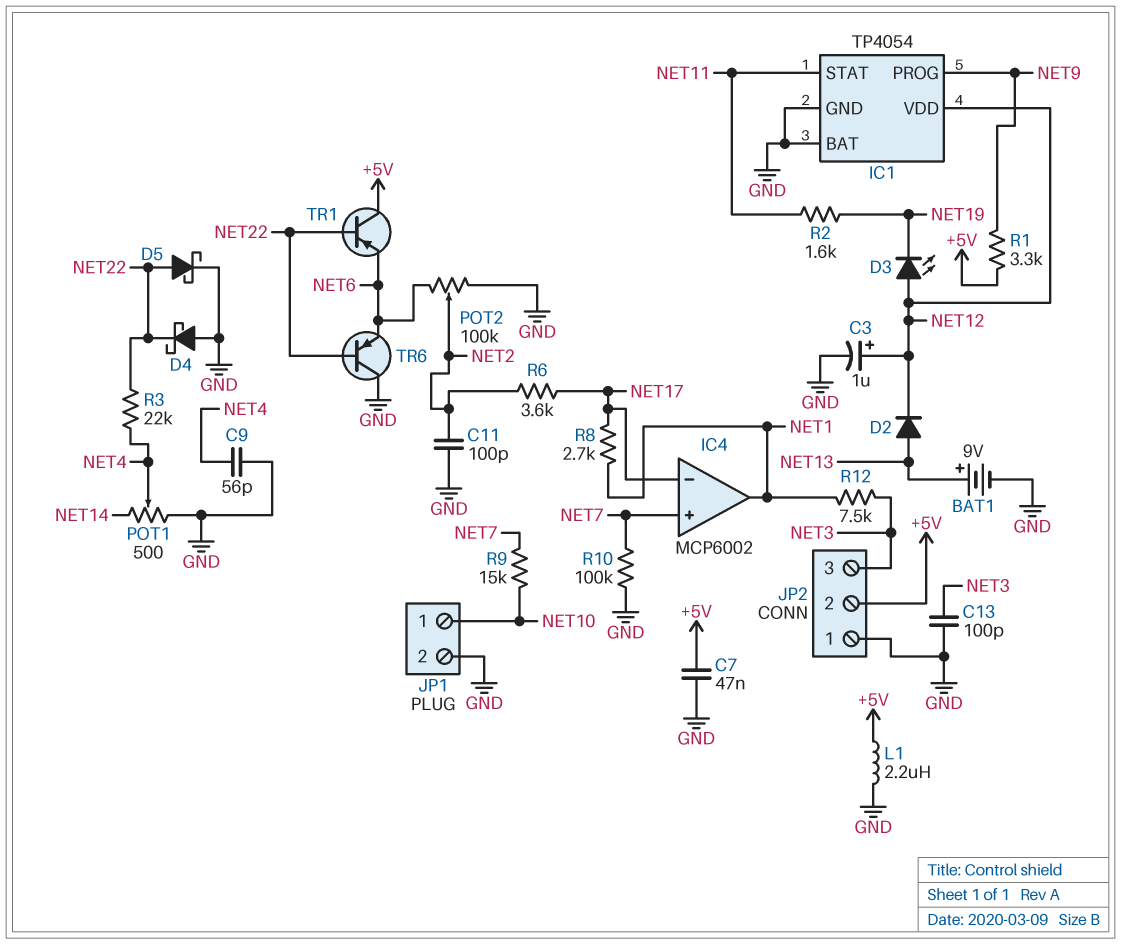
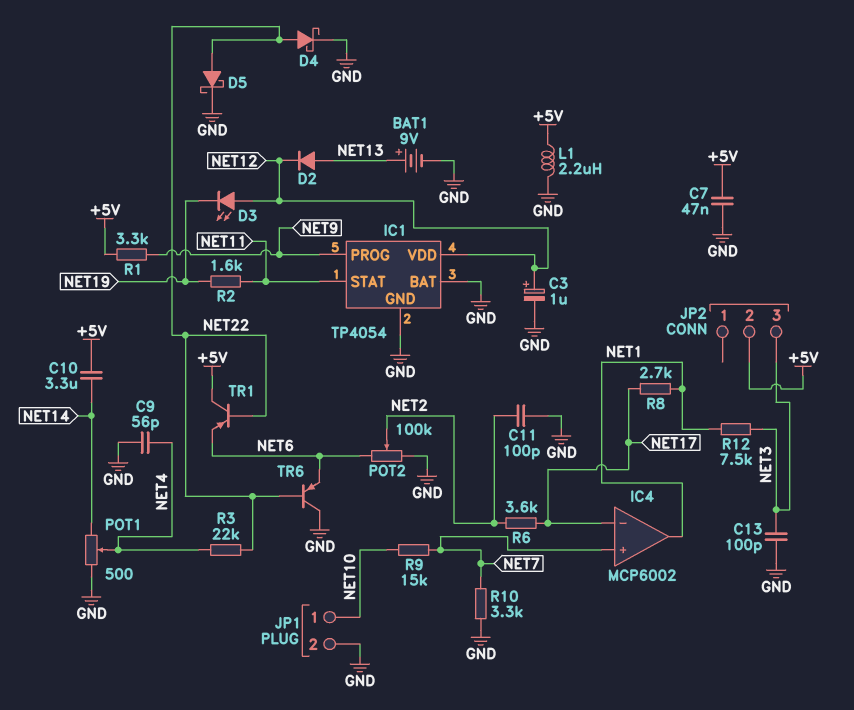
C10: none -> 3.3uF (+5V, NET14)
D4: schottky (A GND, K NET22) -> schottky (A NET22, K GND)
JP2 pin 1: GND -> none
R10: 100k (GND, NET7) -> 3.3k (GND, NET7)

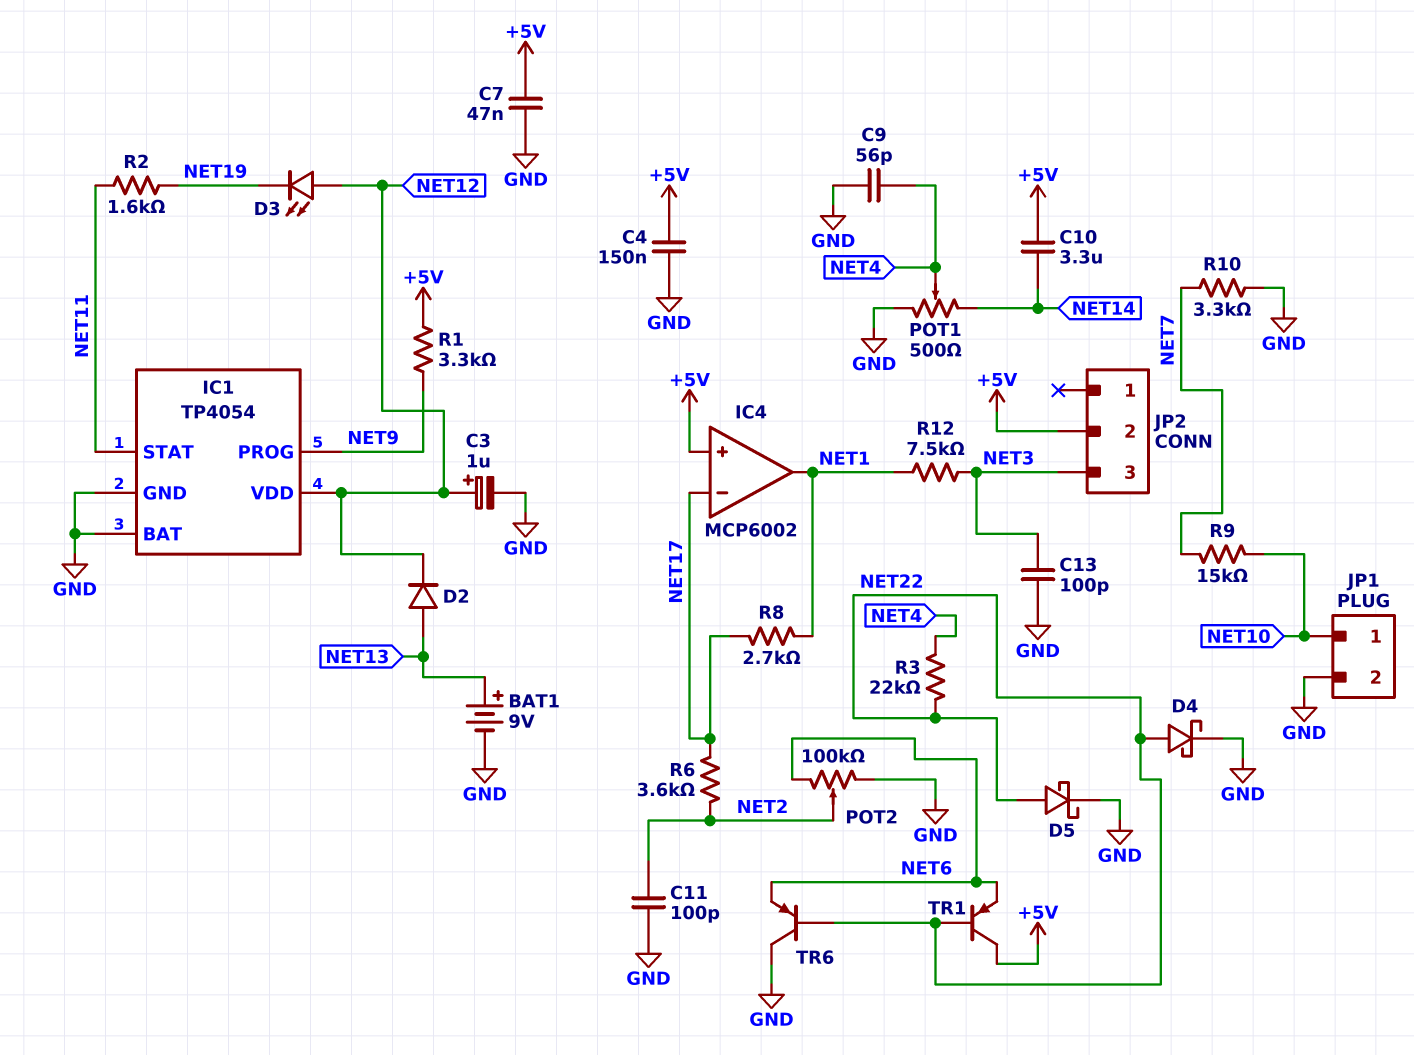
C4: none -> 150nF (+5V, GND)
IC4 pin in+: NET7 -> +5V
L1: 2.2uH (+5V, GND) -> none

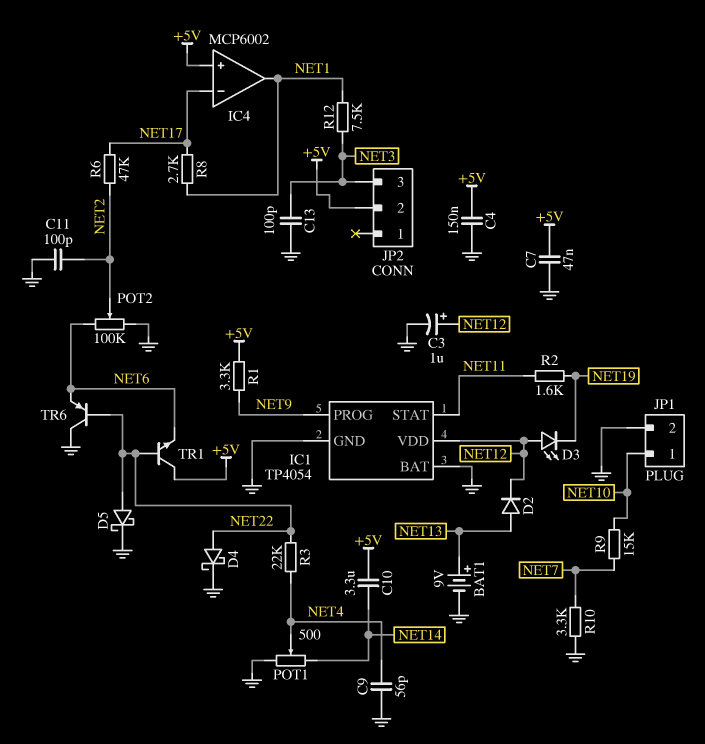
R6: 3.6k (NET2, NET17) -> 47k (NET2, NET17)
TR1: PNP (B NET22, C +5V, E NET6) -> NPN (B NET22, C +5V, E NET6)

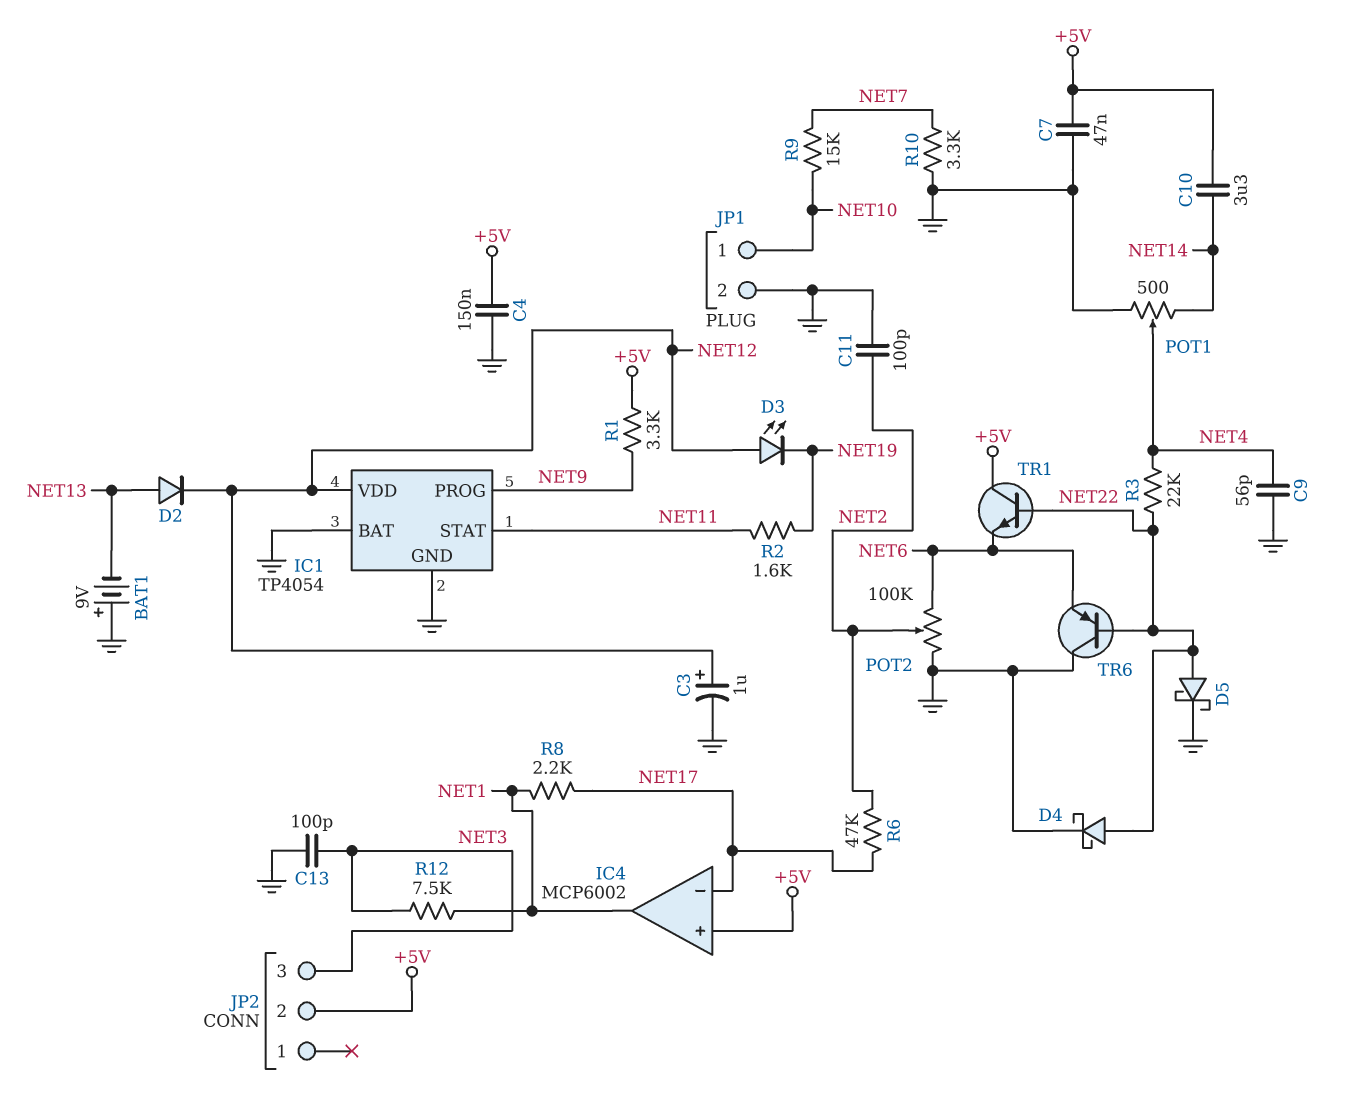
BAT1: 9V (plus NET13, minus GND) -> 9V (plus GND, minus NET13)
R8: 2.7k (NET1, NET17) -> 2.2k (NET1, NET17)

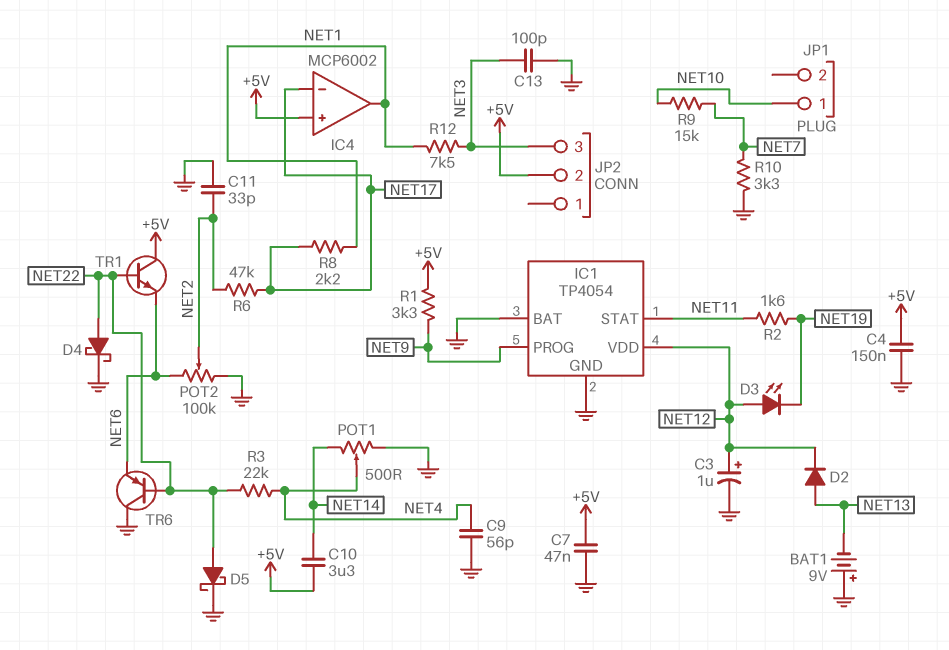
C11: 100pF (GND, NET2) -> 33pF (GND, NET2)
JP1 pin 2: GND -> none

